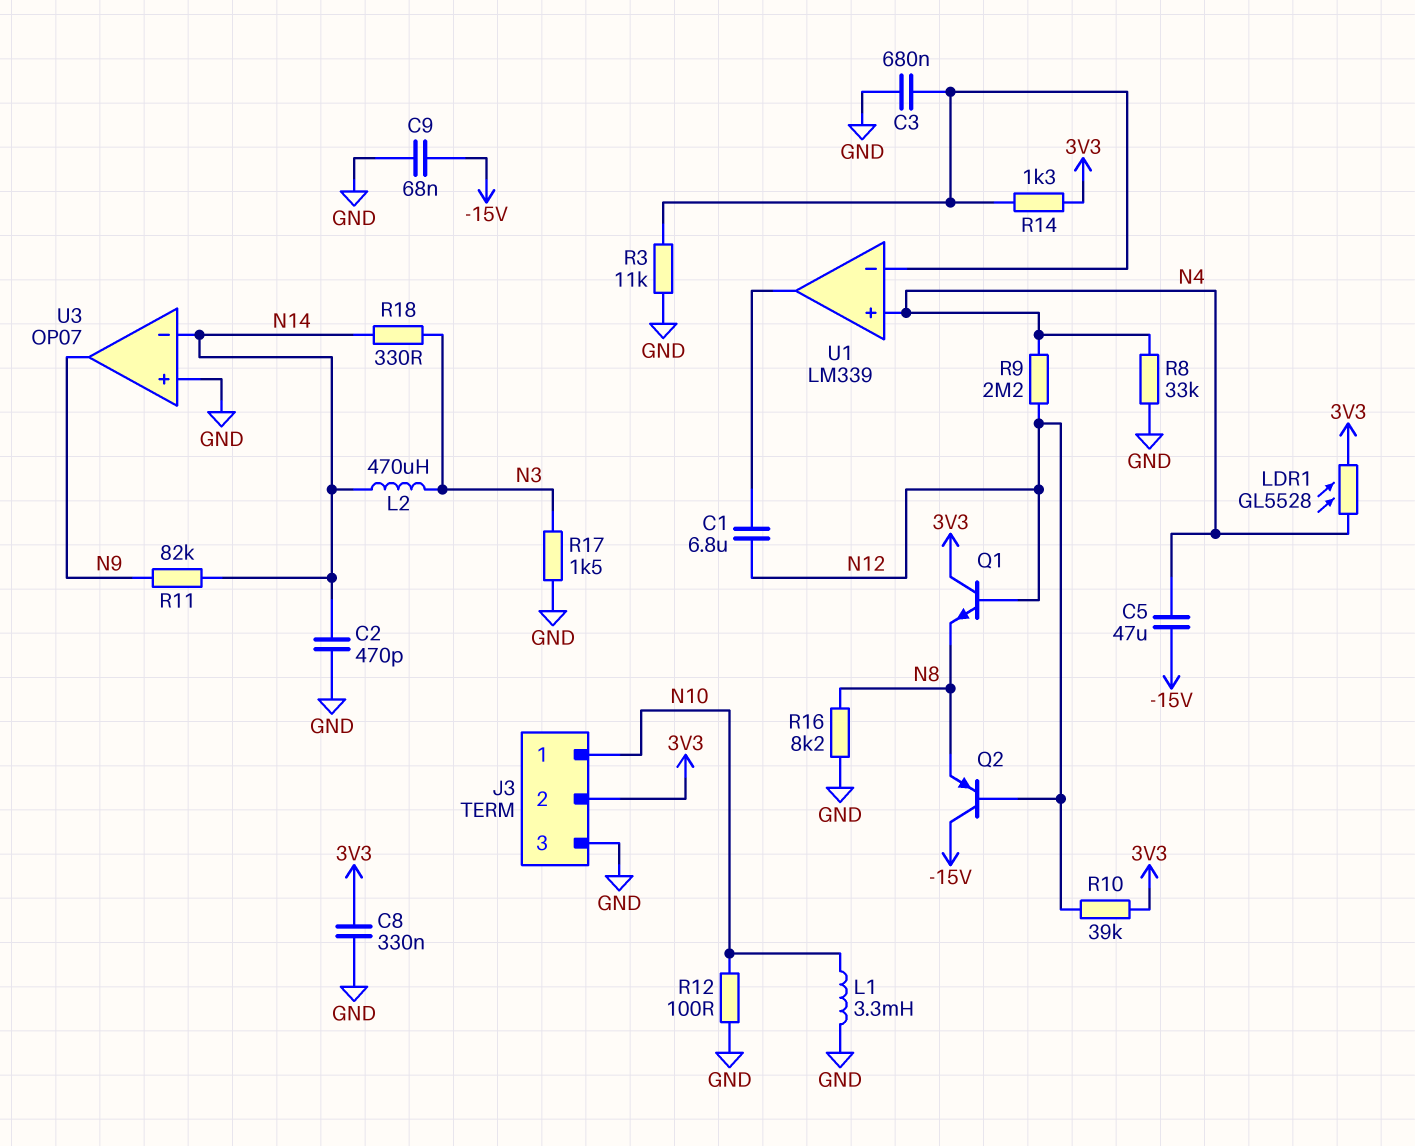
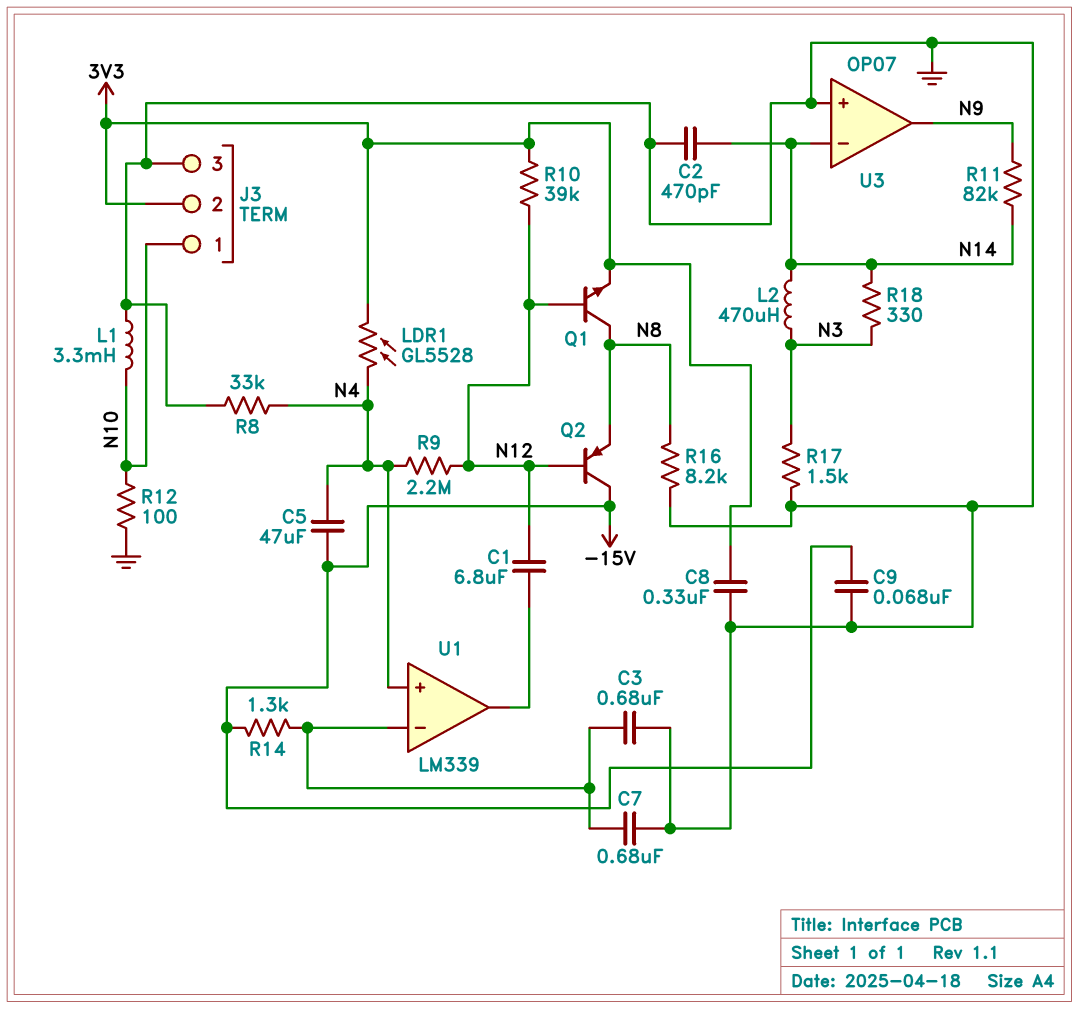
C7: none -> 680nF (GND, U1/in-)
Q1: NPN (B N12, C 3V3, E N8) -> NPN (B N12, C N8, E 3V3)
R3: 11k (GND, U1/in-) -> none
R14: 1.3k (3V3, U1/in-) -> 1.3k (-15V, U1/in-)

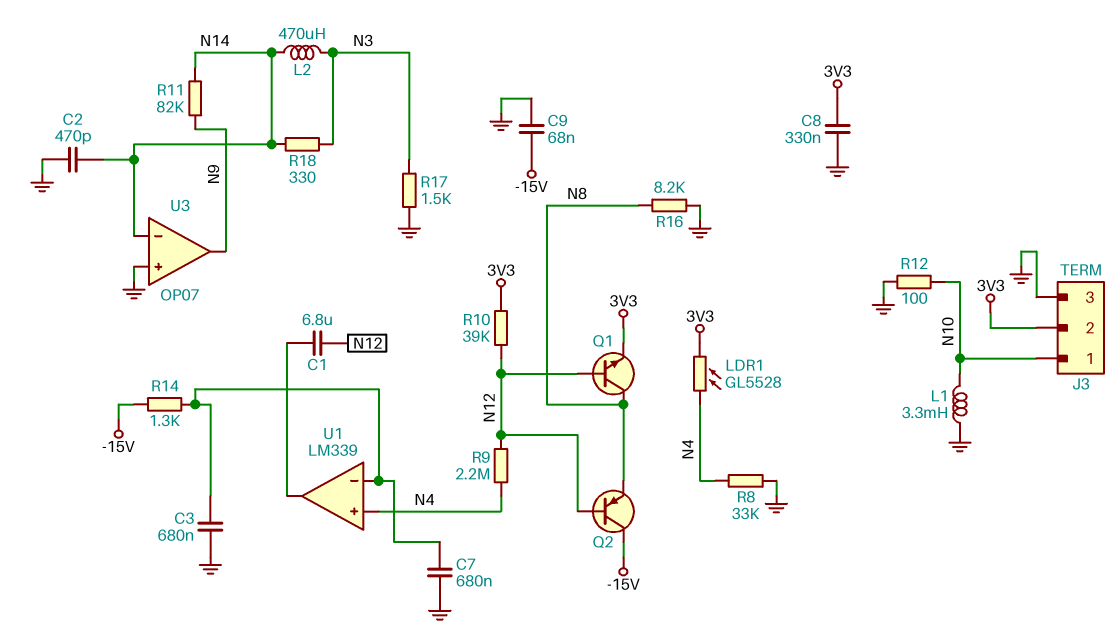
C5: 47uF (-15V, N4) -> none

